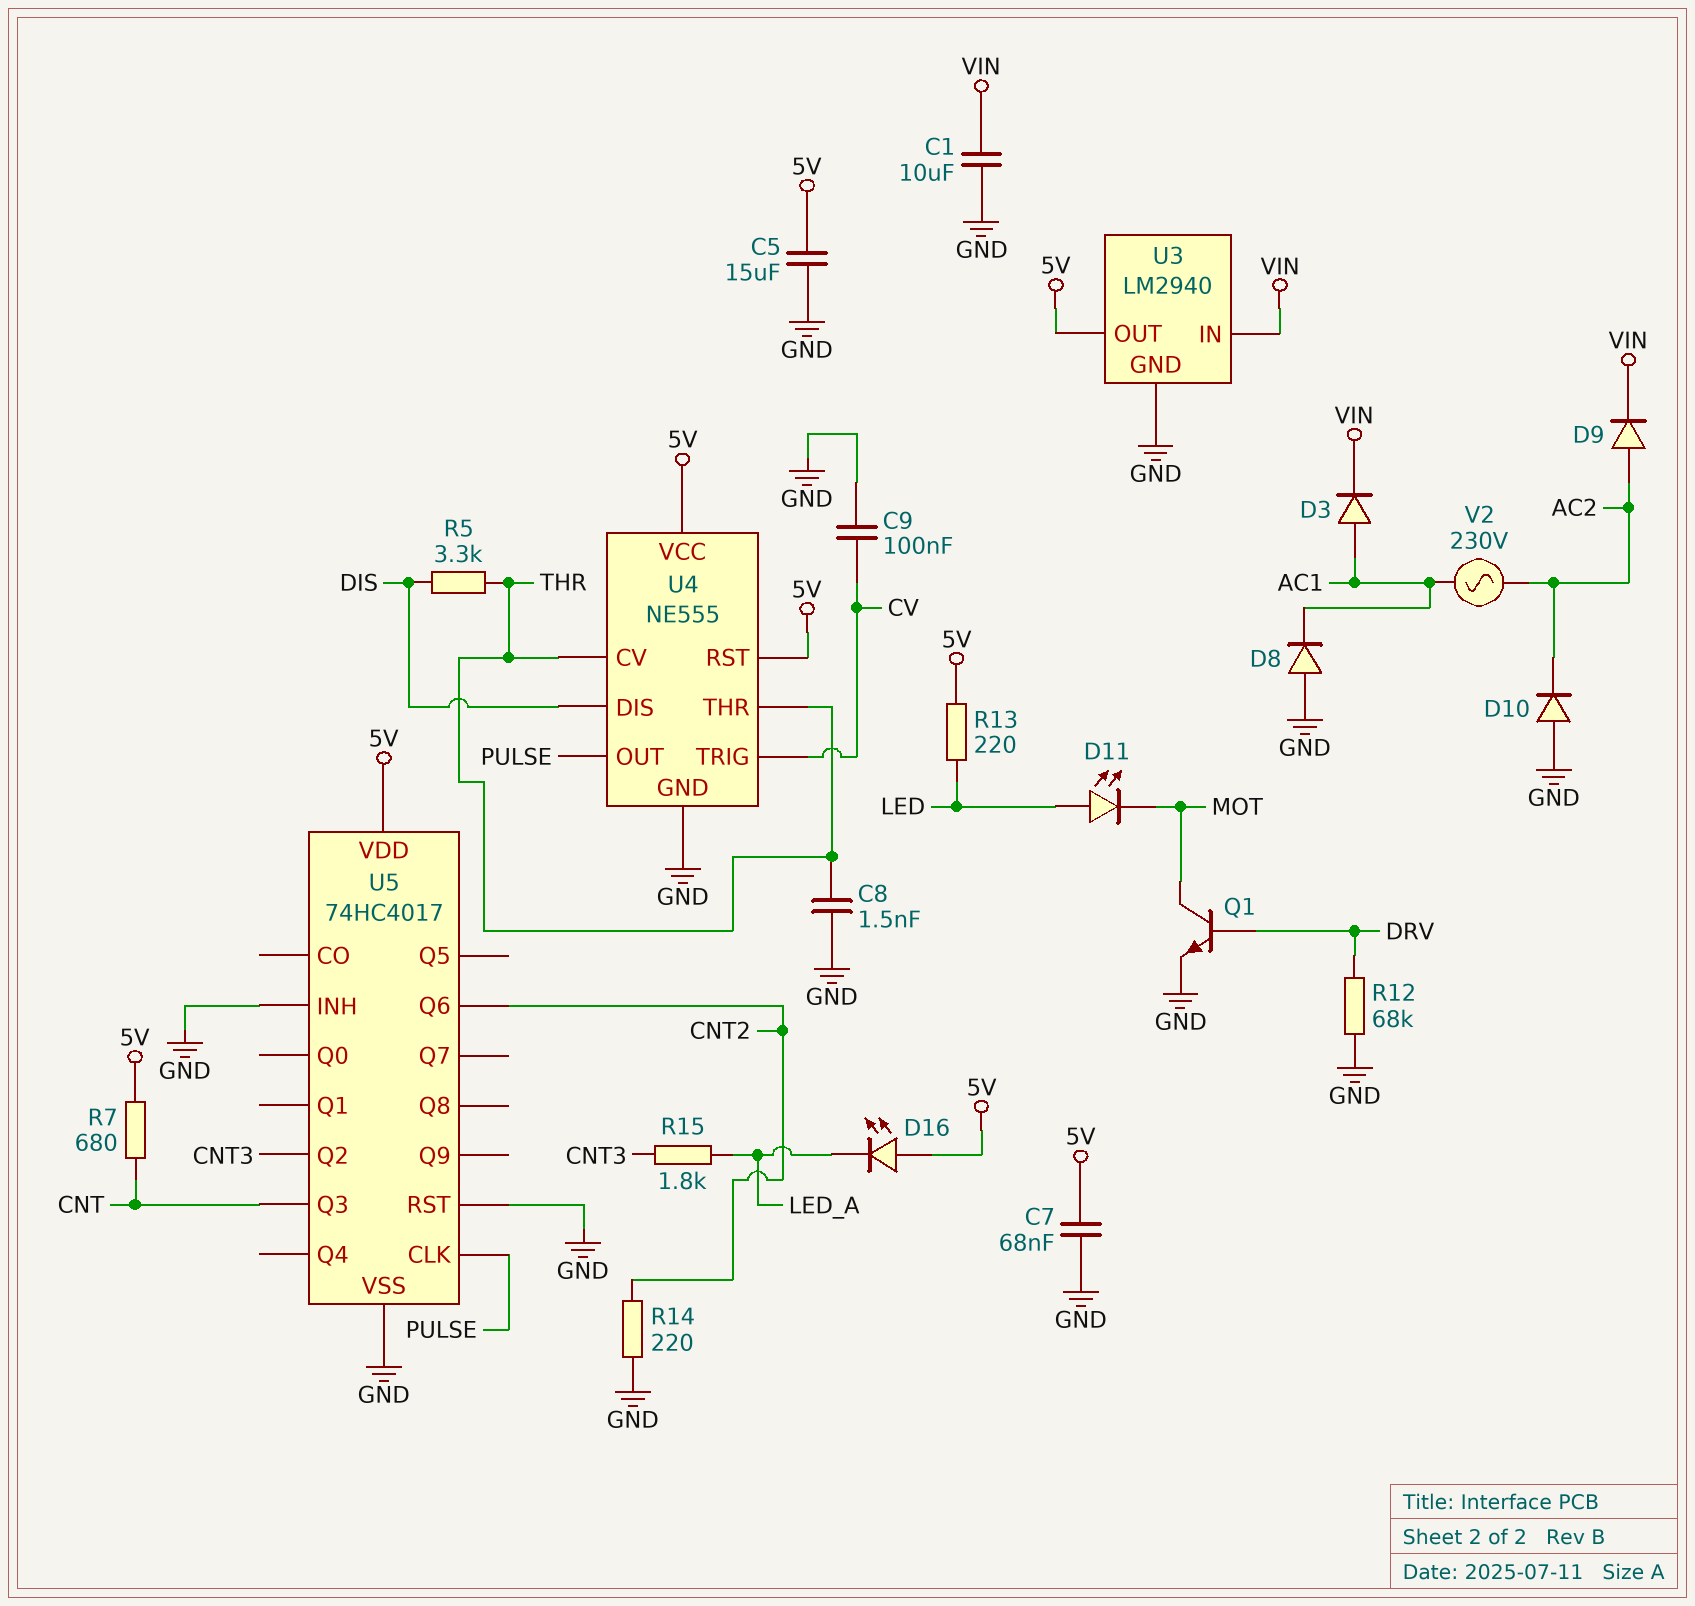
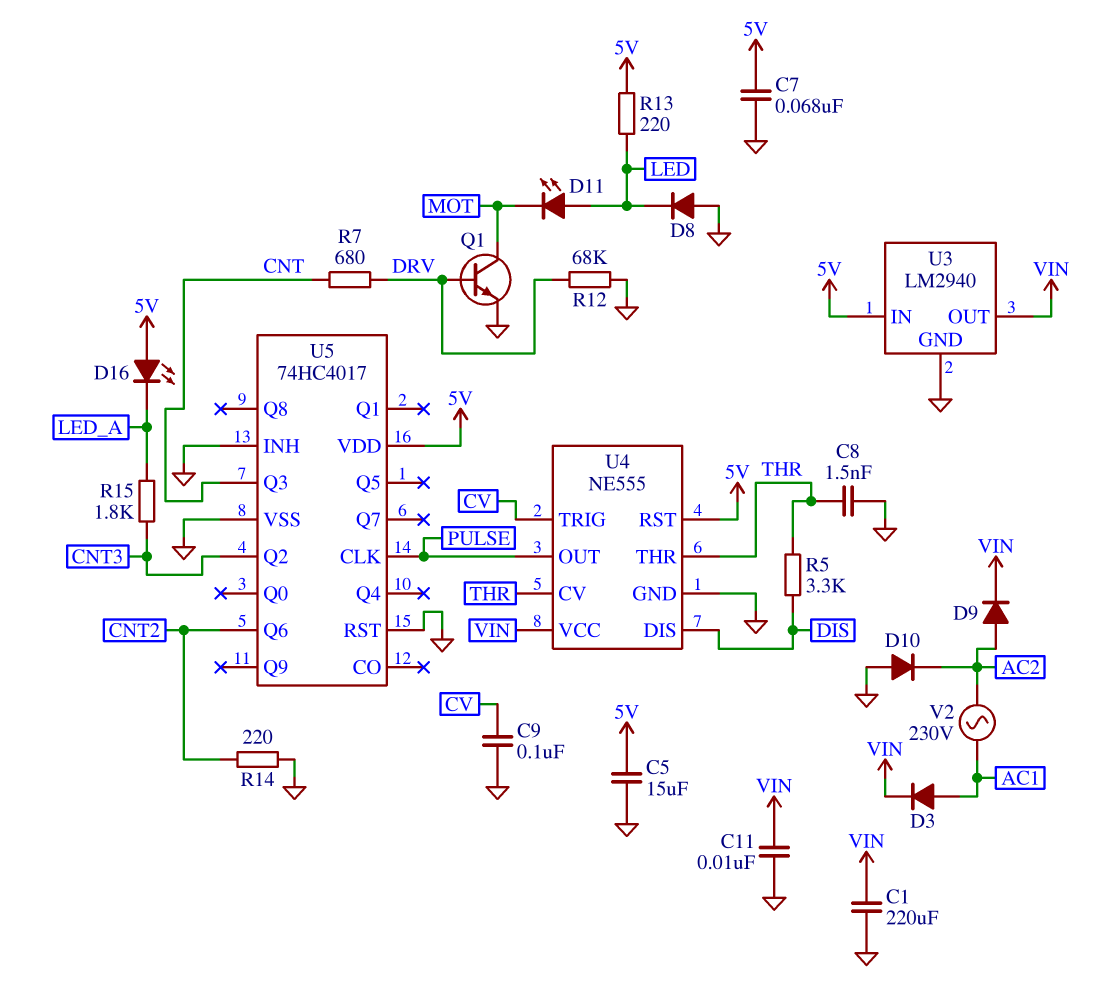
C1: 10uF (GND, VIN) -> 220uF (GND, VIN)
C11: none -> 10nF (GND, VIN)
D8: diode (A GND, K AC1) -> diode (A GND, K LED)
R7: 680 (5V, CNT) -> 680 (CNT, DRV)
U3 pin IN: VIN -> 5V
U3 pin OUT: 5V -> VIN
U4 pin VCC: 5V -> VIN

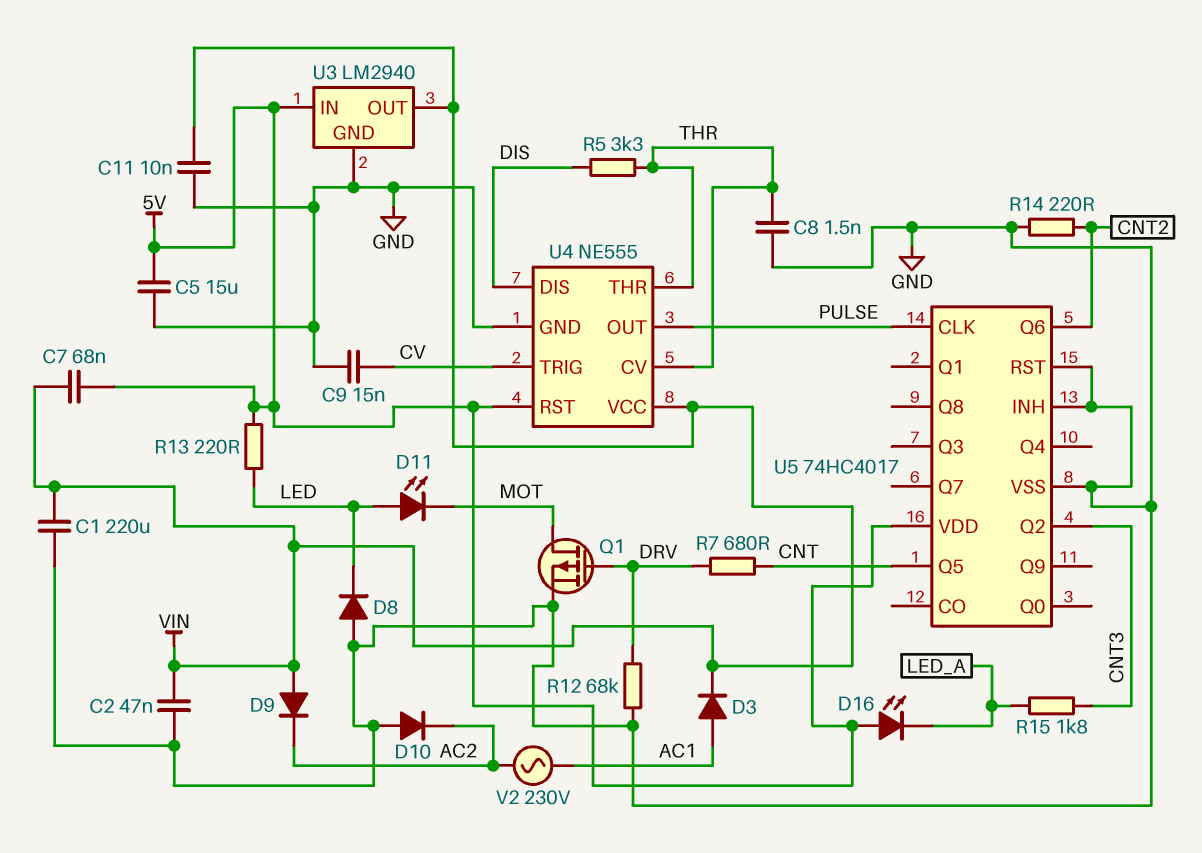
C2: none -> 47nF (GND, VIN)
C7: 68nF (5V, GND) -> 68nF (5V, VIN)
C9: 100nF (CV, GND) -> 15nF (CV, GND)
D9: diode (A AC2, K VIN) -> diode (A VIN, K AC2)
Q1: NPN (B DRV, C MOT, E GND) -> PMOS (G DRV, D MOT, S GND)
U5 pin Q3: CNT -> none
U5 pin Q5: none -> CNT

